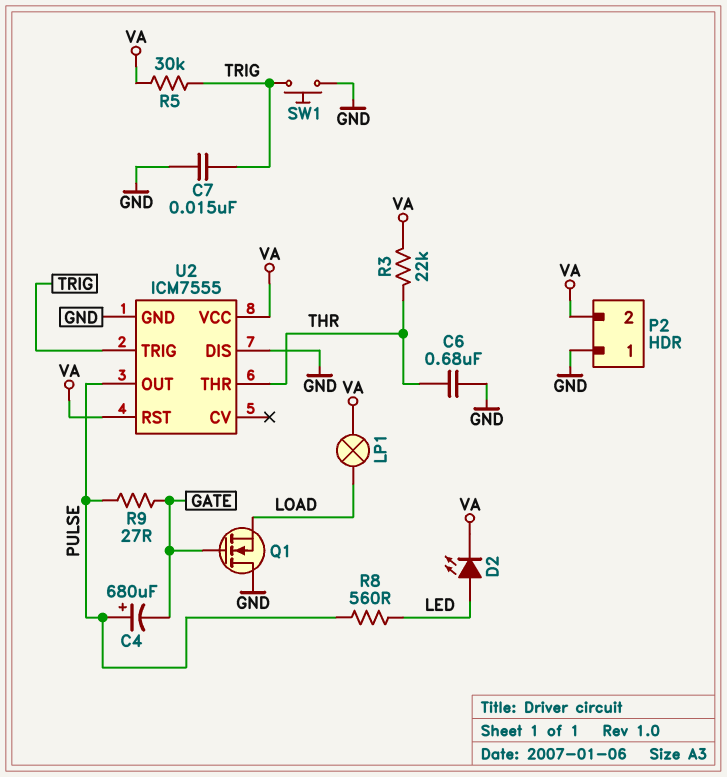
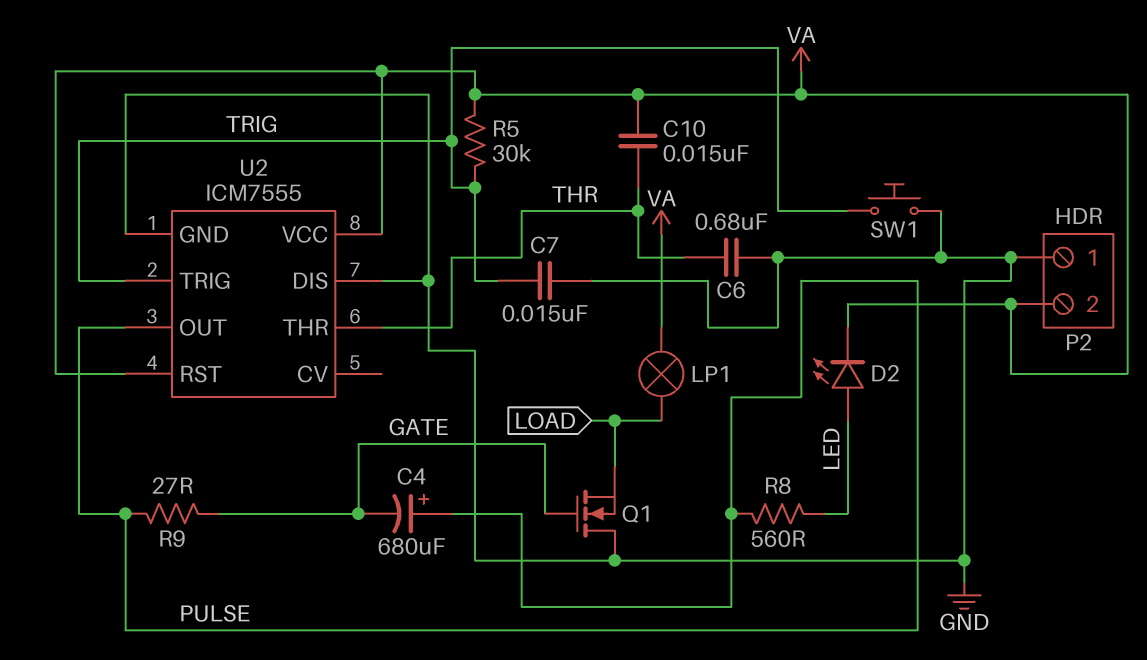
C10: none -> 15nF (THR, VA)
R3: 22k (THR, VA) -> none

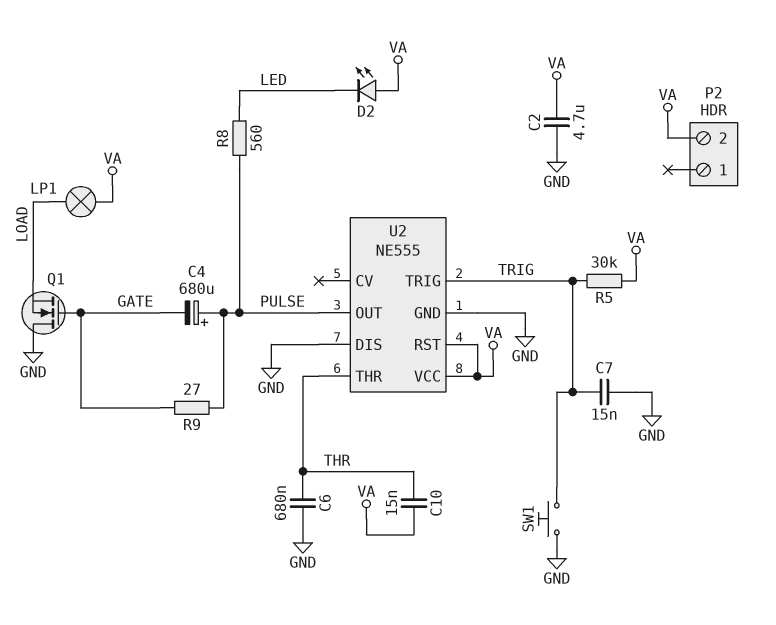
C2: none -> 4.7uF (GND, VA)
D2: LED (A LED, K VA) -> LED (A VA, K LED)
P2 pin 1: GND -> none
U2: ICM7555 -> NE555

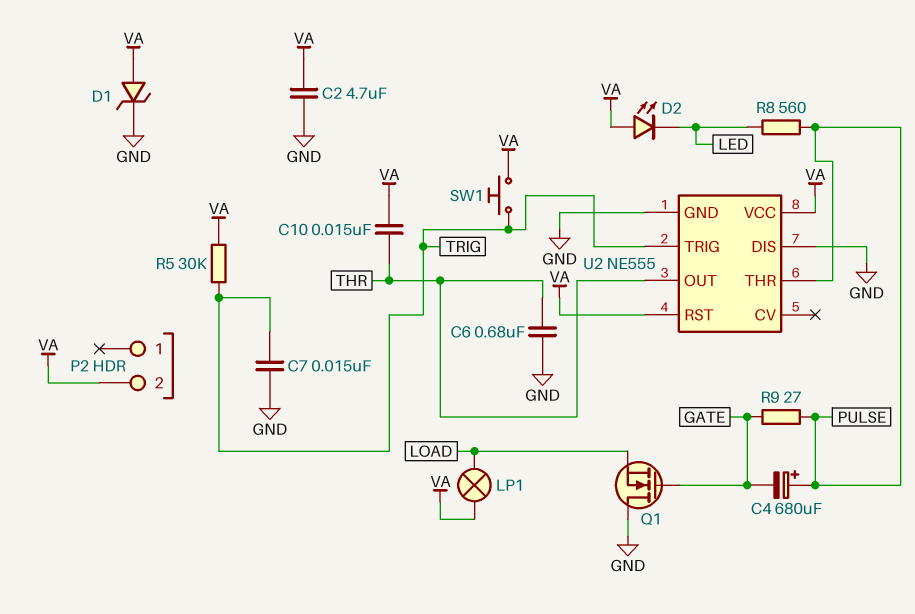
D1: none -> zener (A VA, K GND)
SW1: button (GND, TRIG) -> button (TRIG, VA)
U2 pin OUT: PULSE -> THR
U2 pin THR: THR -> PULSE

